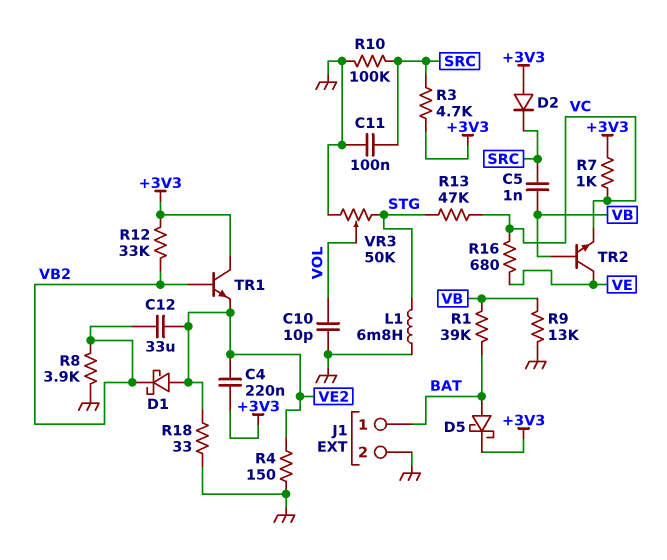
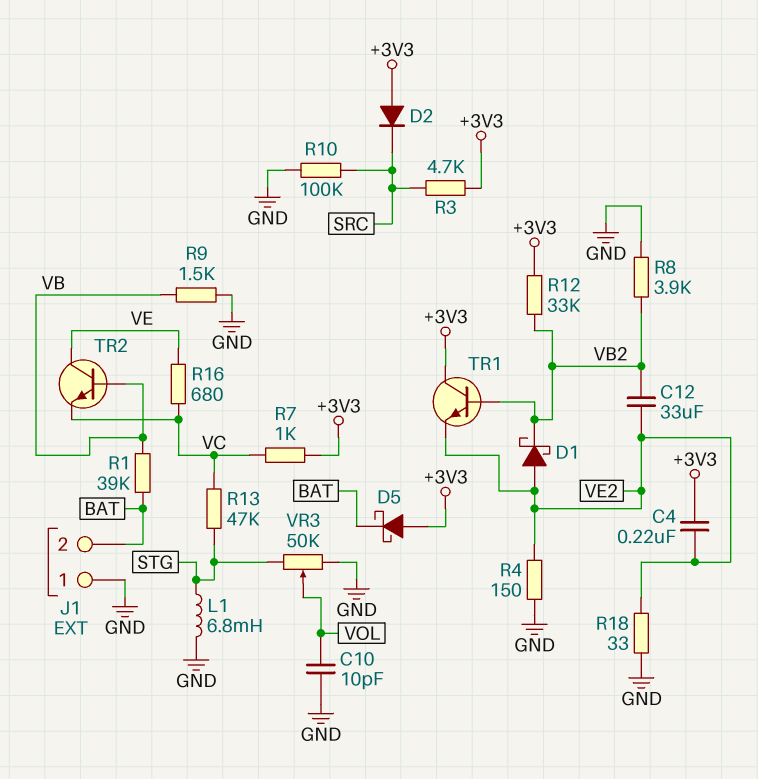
C5: 1nF (SRC, VB) -> none
C11: 100nF (GND, SRC) -> none
D5: schottky (A BAT, K +3V3) -> schottky (A +3V3, K BAT)
J1 pin 1: BAT -> GND
J1 pin 2: GND -> BAT
R9: 13k (GND, VB) -> 1.5k (GND, VB)

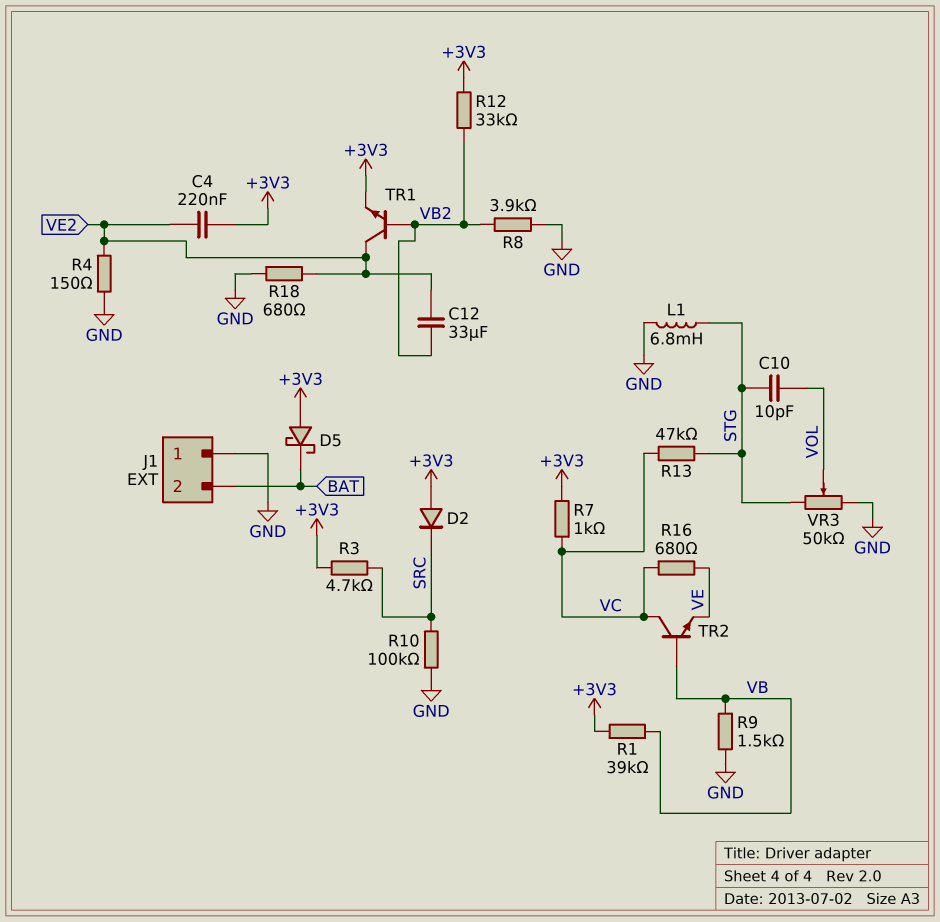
C10: 10pF (GND, VOL) -> 10pF (STG, VOL)
D1: schottky (A VE2, K VB2) -> none
R1: 39k (BAT, VB) -> 39k (+3V3, VB)
R18: 33 (GND, VE2) -> 680 (GND, VE2)
TR1: NPN (B VB2, C +3V3, E VE2) -> NPN (B VB2, C VE2, E +3V3)
TR2: NPN (B VB, C VE, E VC) -> NPN (B VB, C VC, E VE)

